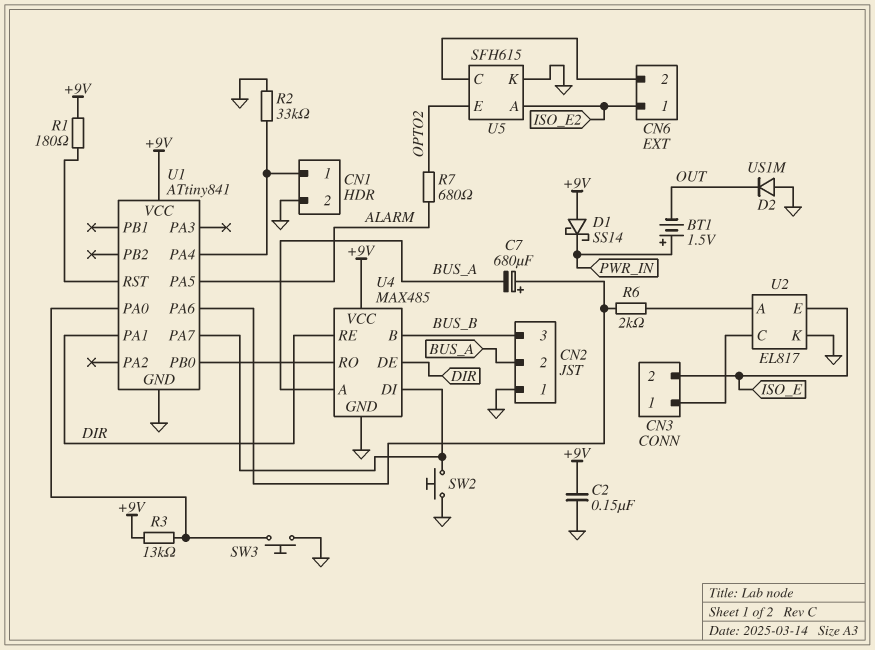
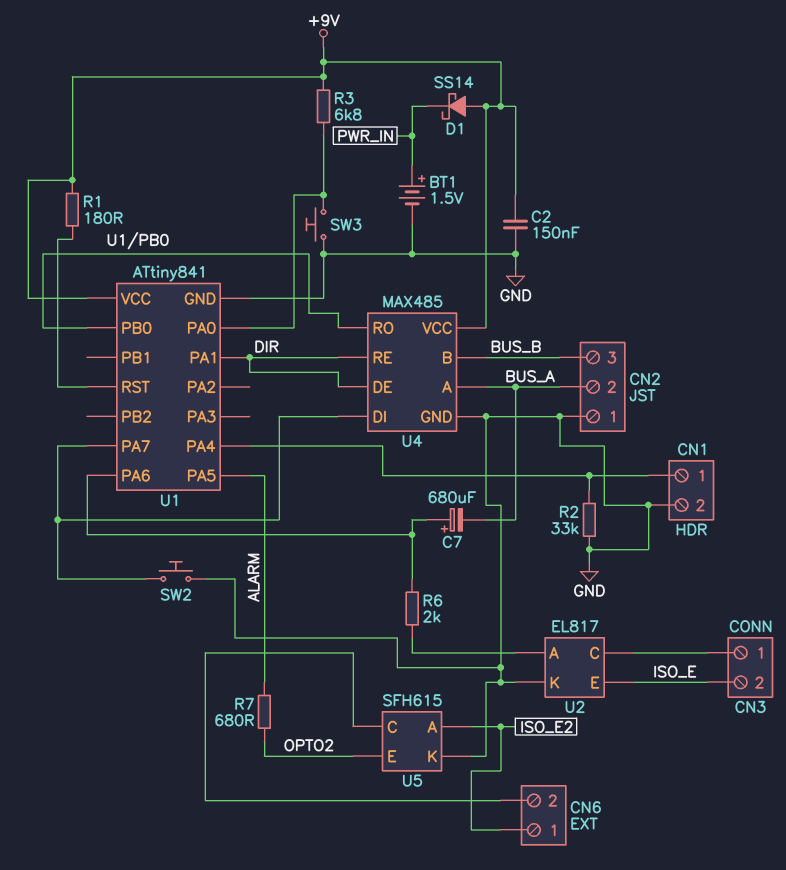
BT1: 1.5V (plus PWR_IN, minus OUT) -> 1.5V (plus PWR_IN, minus GND)
D2: diode US1M (A GND, K OUT) -> none
R3: 13k (+9V, U1/PA0) -> 6.8k (+9V, U1/PA0)

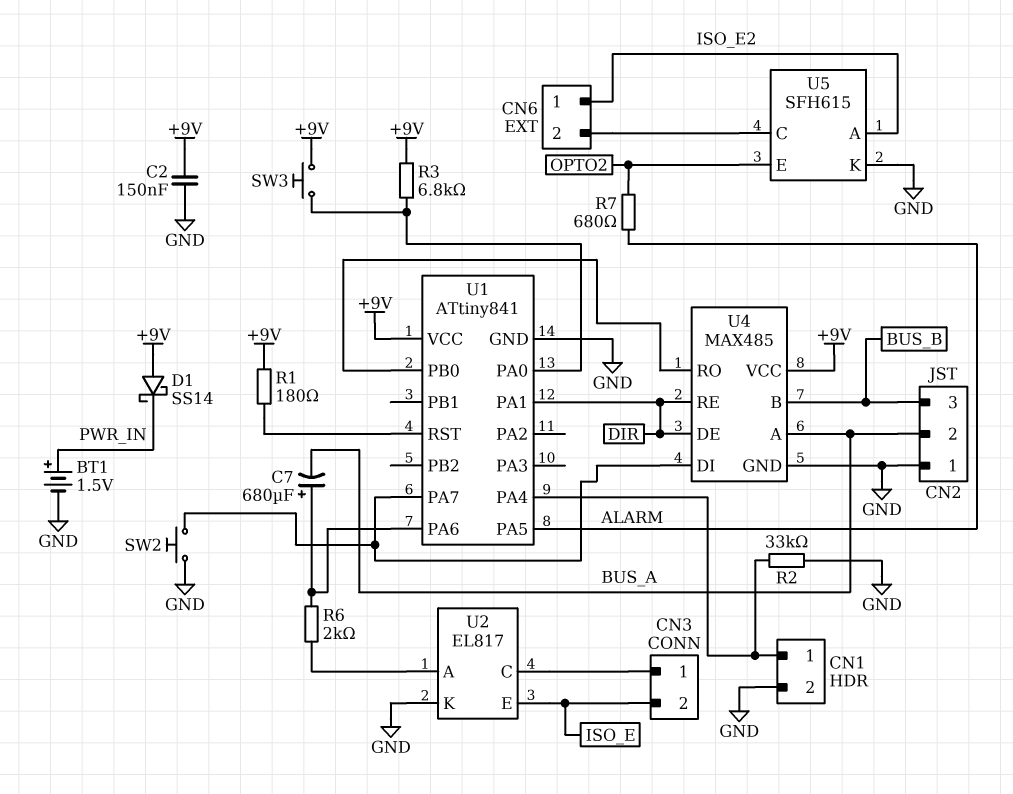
SW3: button (GND, U1/PA0) -> button (+9V, U1/PA0)

